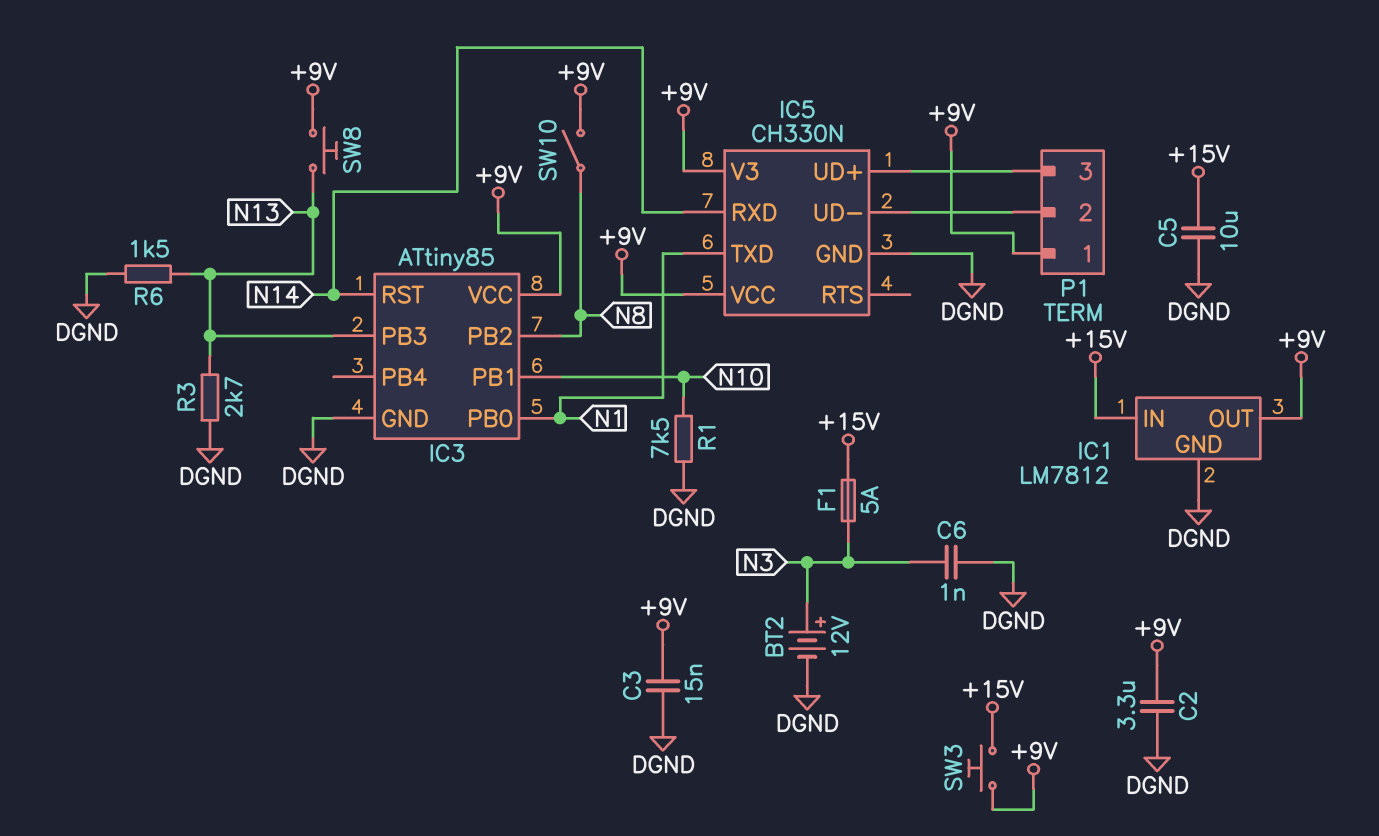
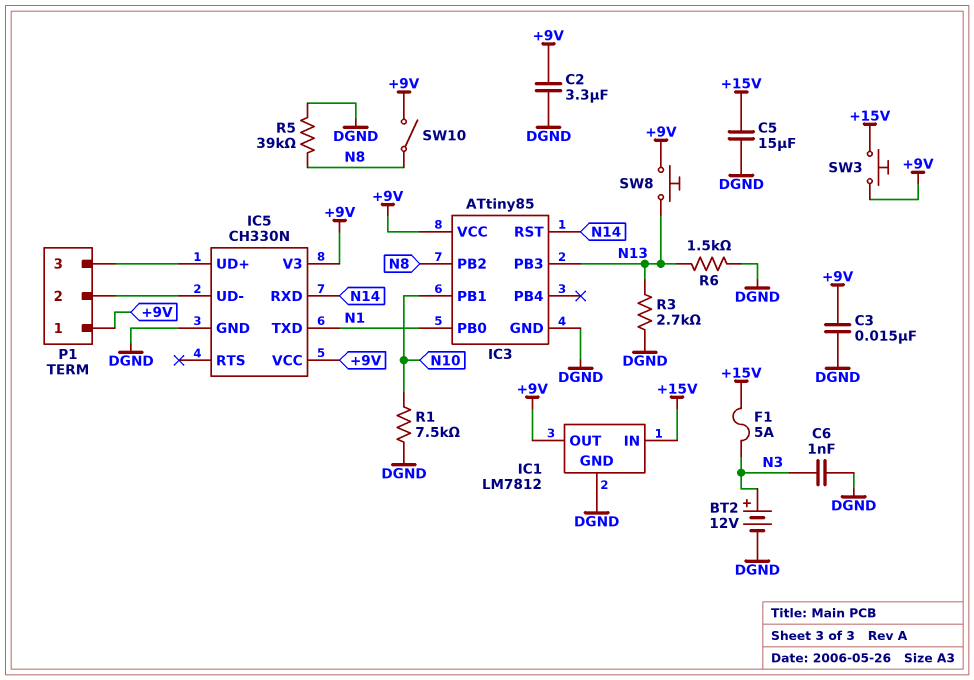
C5: 10uF (+15V, DGND) -> 15uF (+15V, DGND)
R5: none -> 39k (DGND, N8)

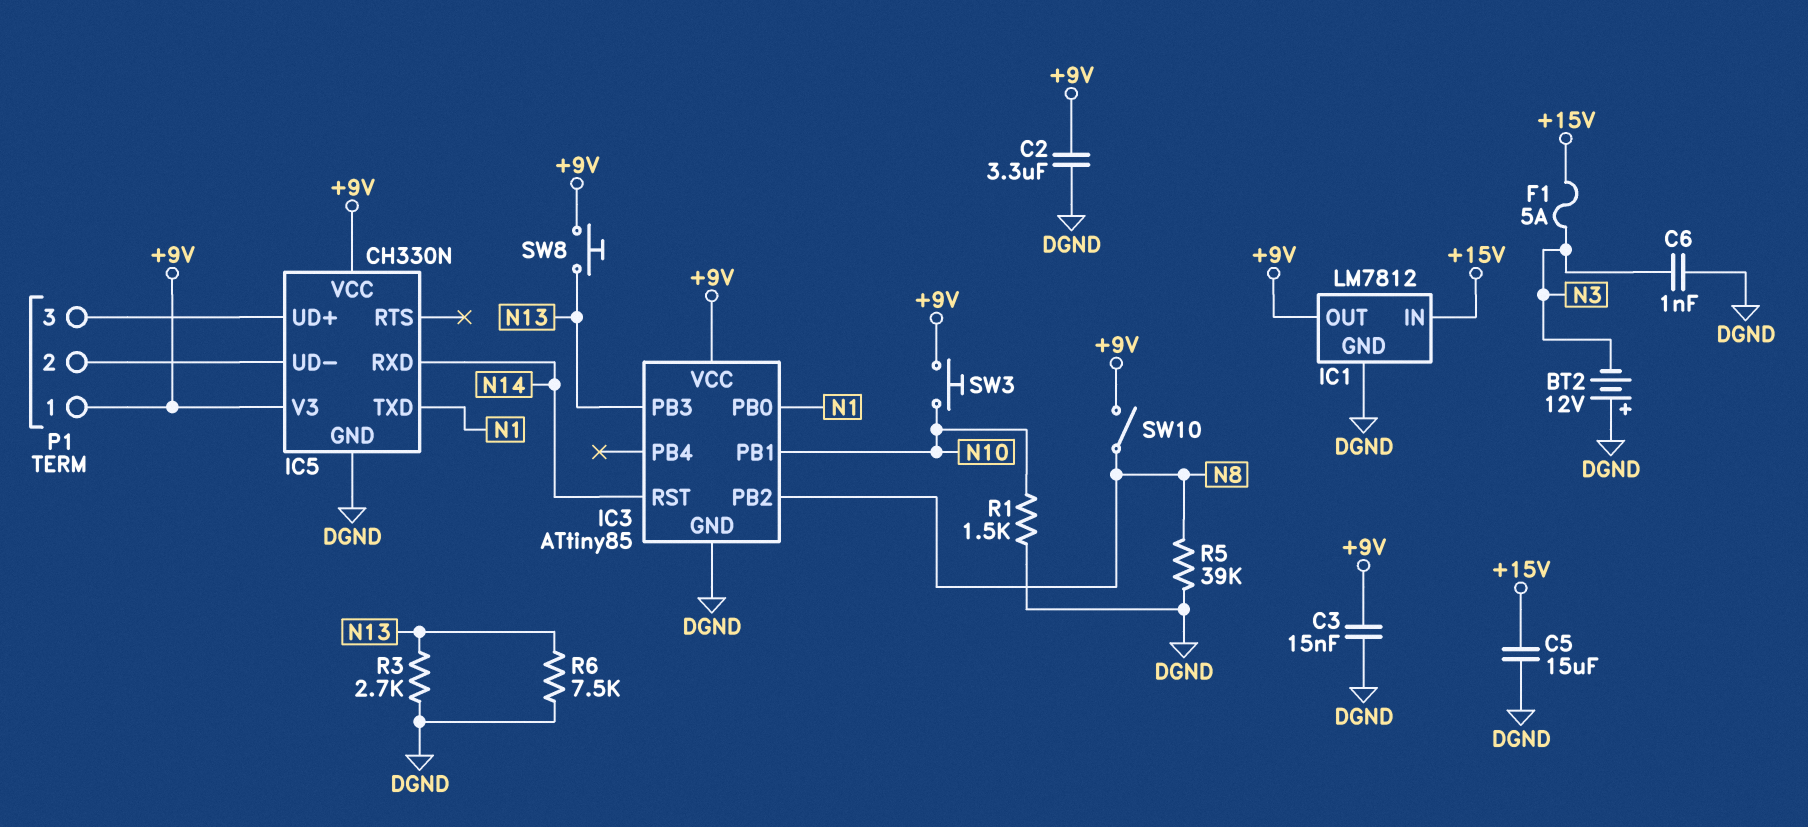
BT2: 12V (plus N3, minus DGND) -> 12V (plus DGND, minus N3)
R1: 7.5k (DGND, N10) -> 1.5k (DGND, N10)
R6: 1.5k (DGND, N13) -> 7.5k (DGND, N13)
SW3: button (+9V, +15V) -> button (+9V, N10)

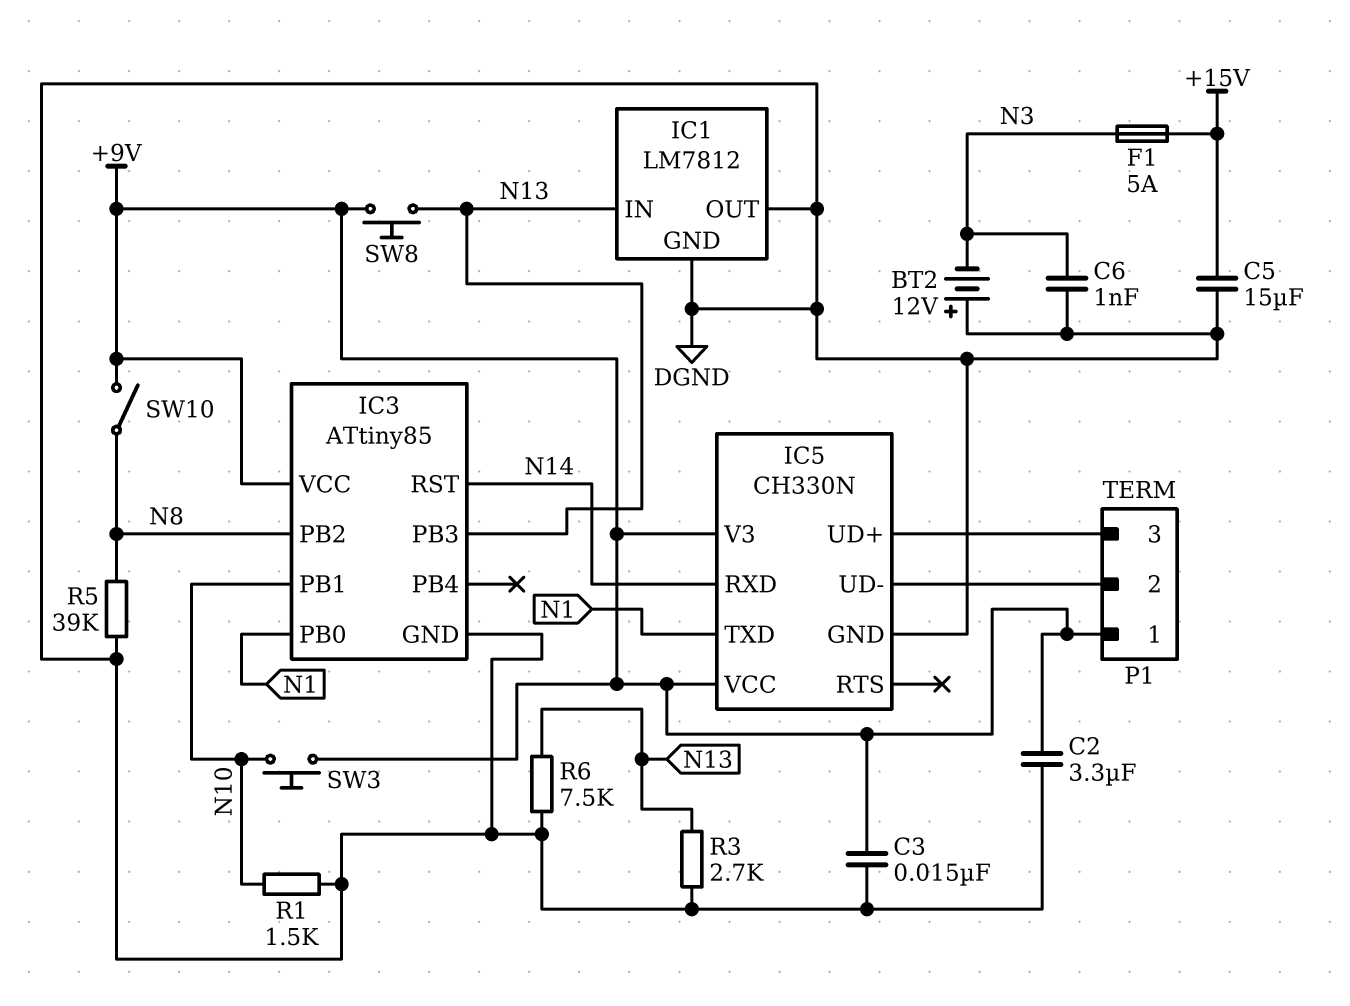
IC1 pin IN: +15V -> N13
IC1 pin OUT: +9V -> DGND

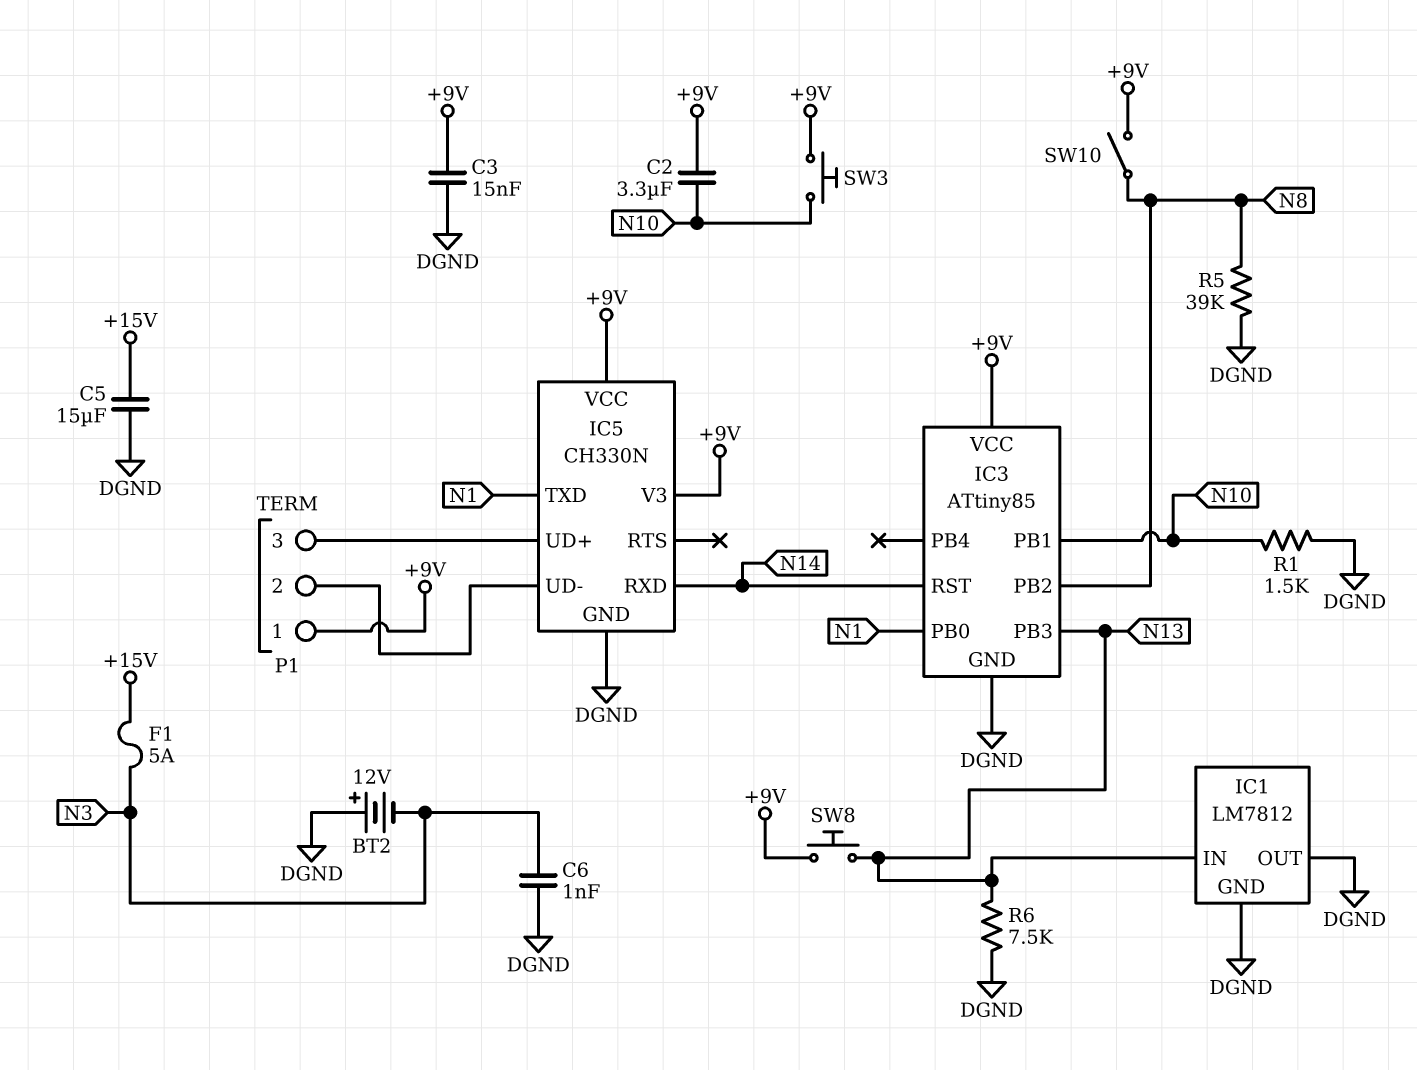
C2: 3.3uF (+9V, DGND) -> 3.3uF (+9V, N10)
R3: 2.7k (DGND, N13) -> none

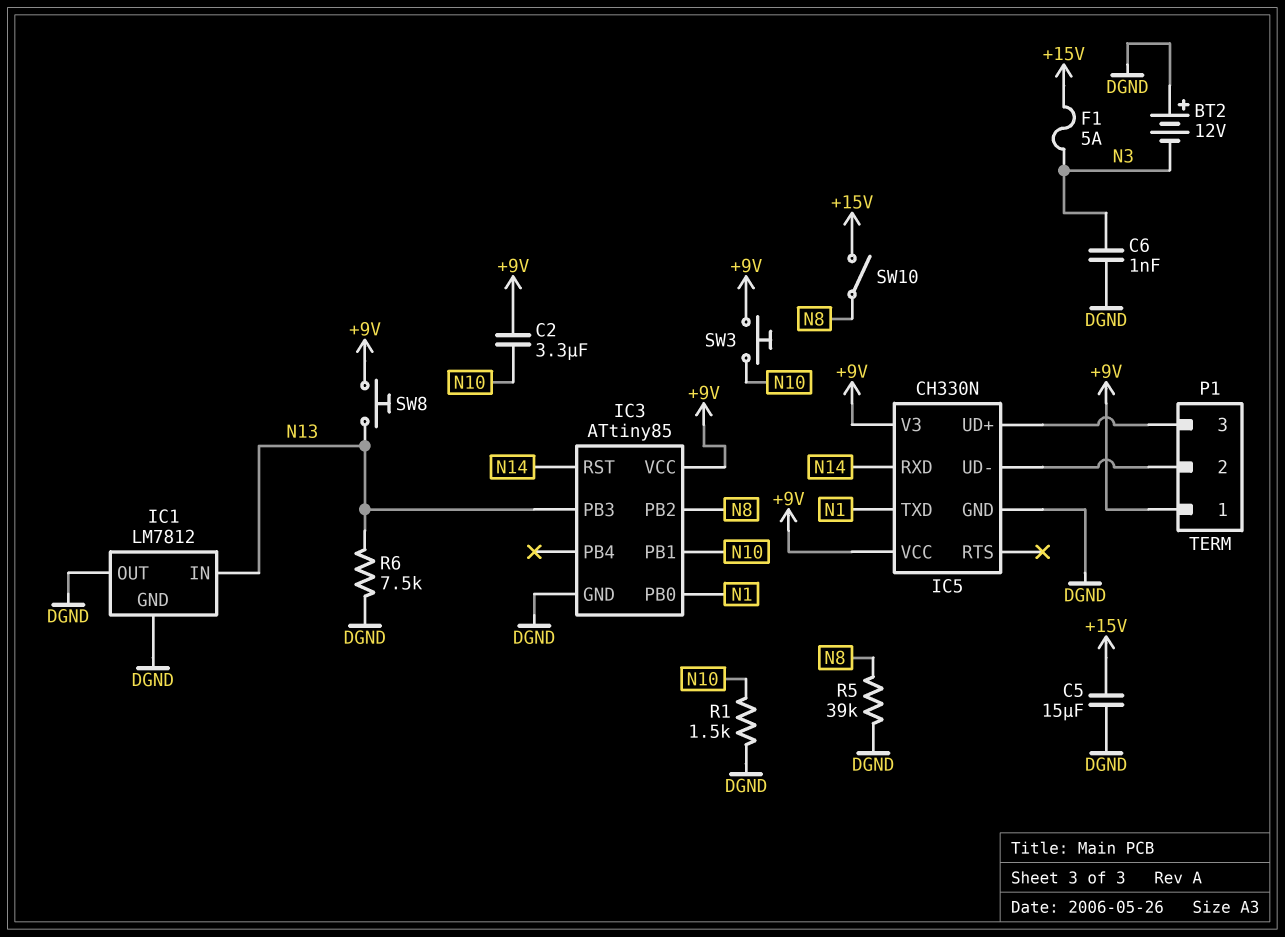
C3: 15nF (+9V, DGND) -> none
SW10: switch (+9V, N8) -> switch (+15V, N8)

